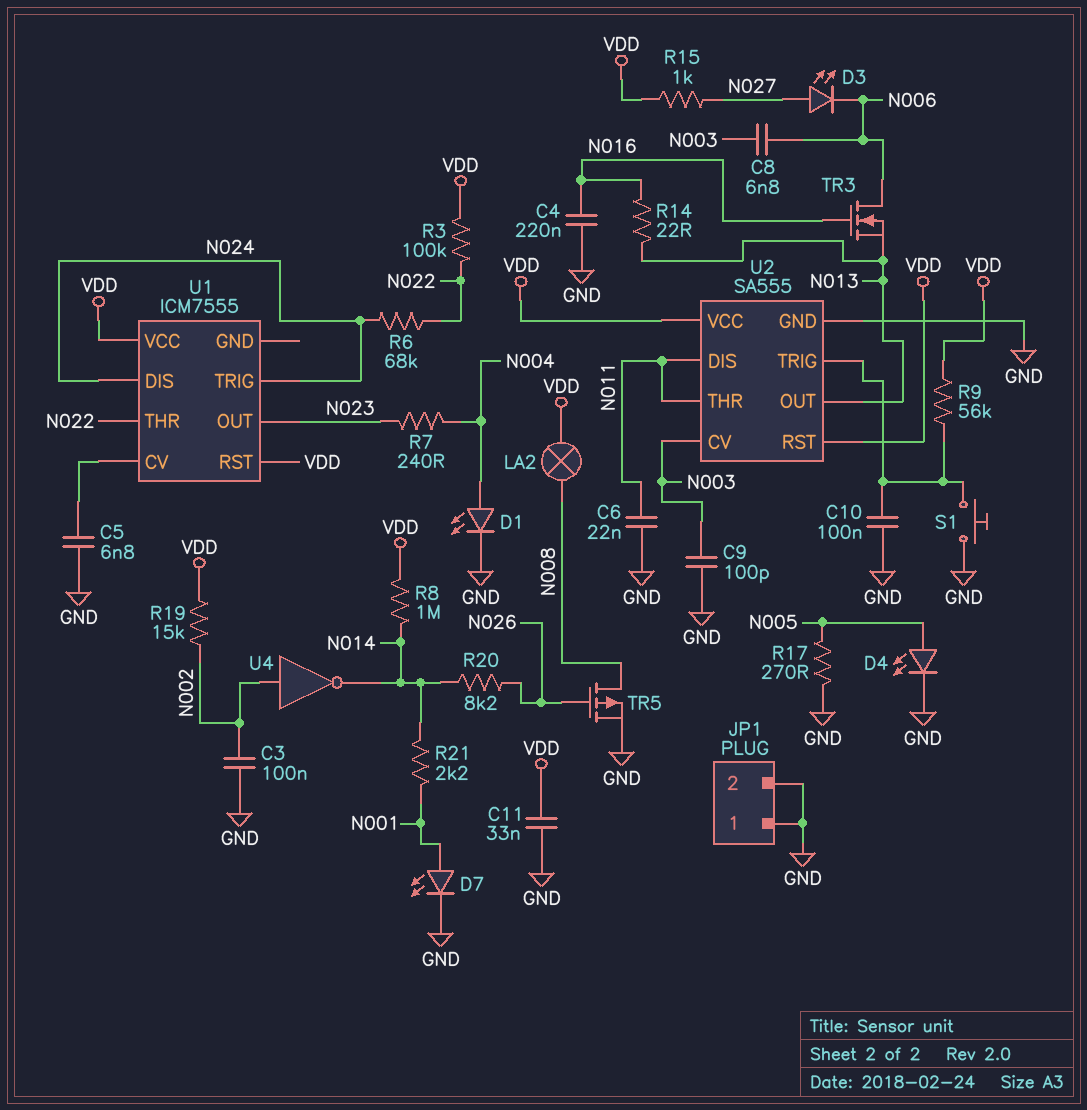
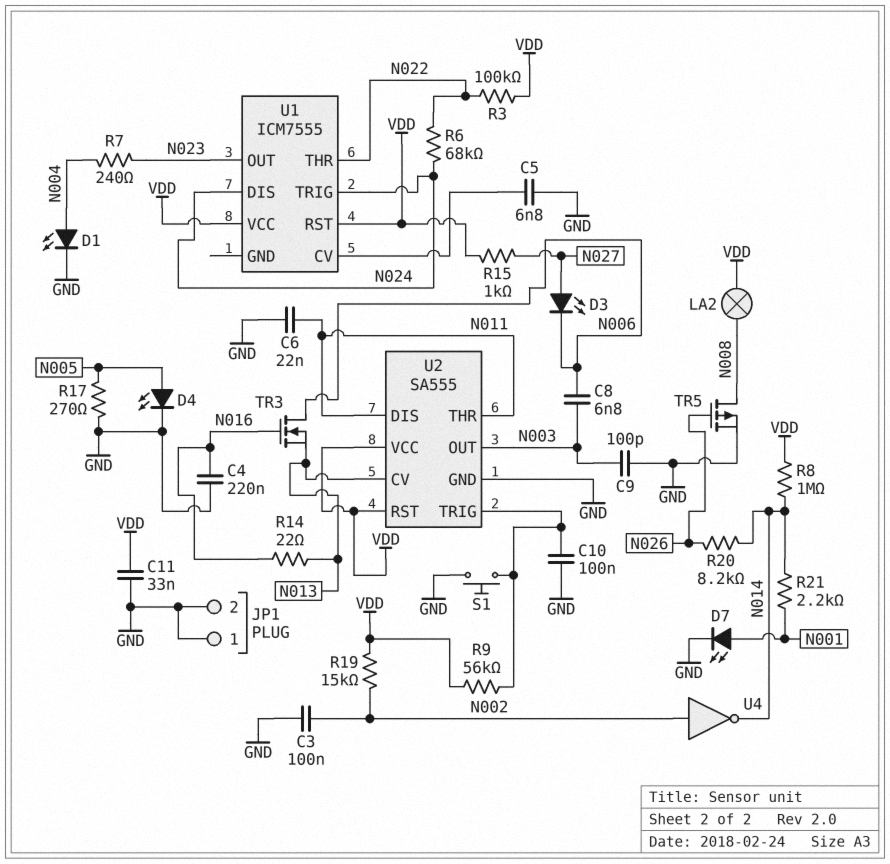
U2 pin CV: N003 -> N013
U2 pin OUT: N013 -> N003

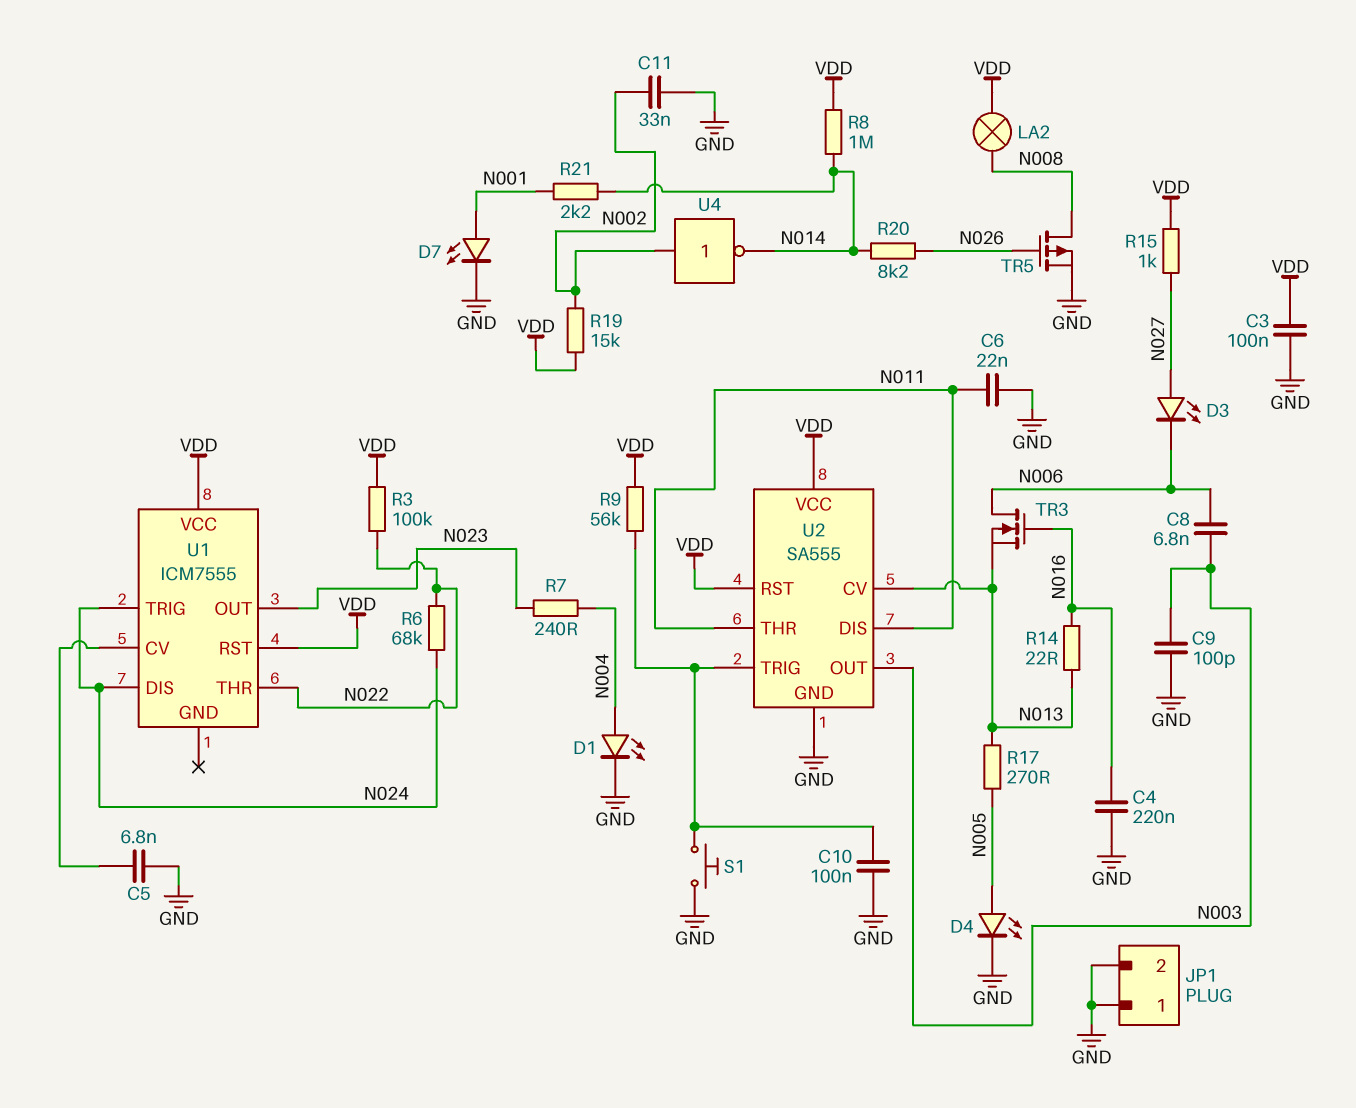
C3: 100nF (GND, N002) -> 100nF (GND, VDD)
C11: 33nF (GND, VDD) -> 33nF (GND, N002)
R17: 270 (GND, N005) -> 270 (N005, N013)

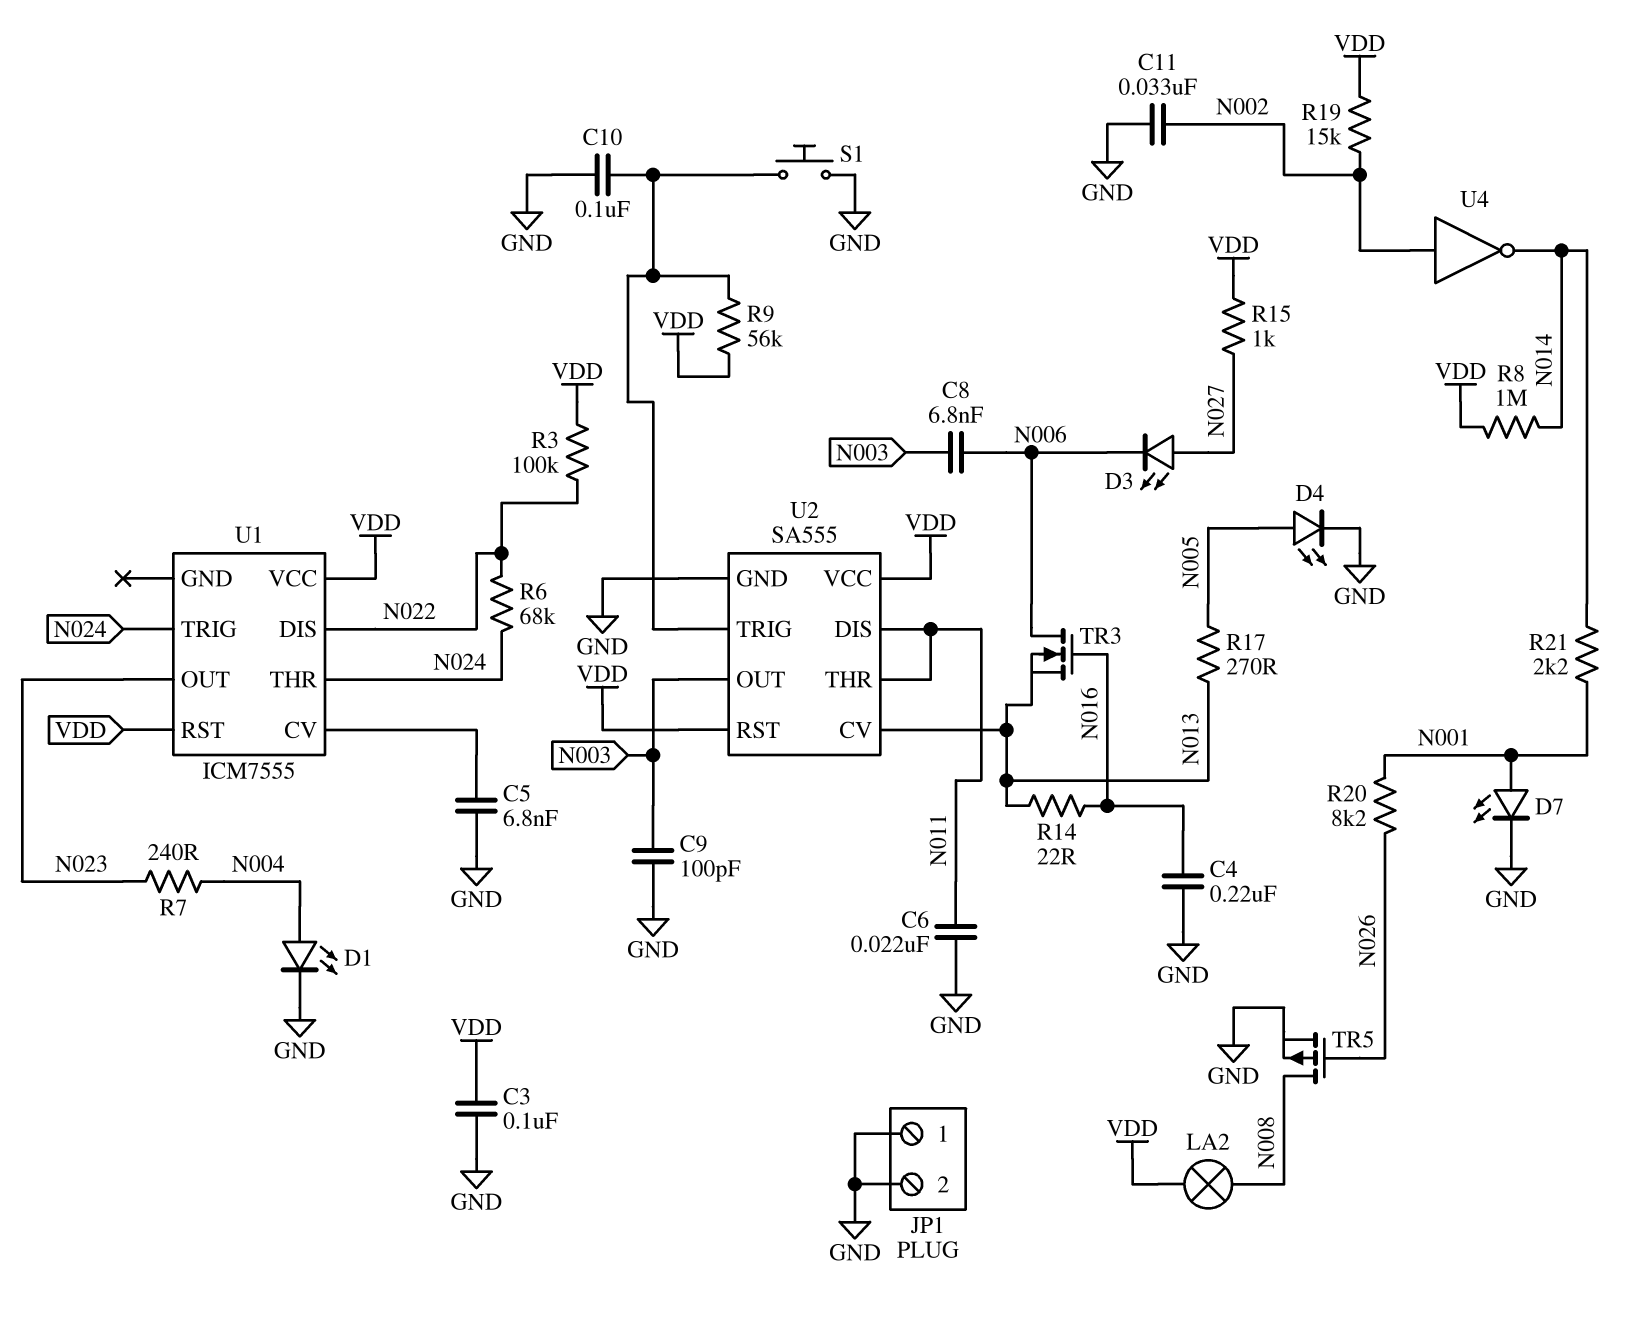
R20: 8.2k (N014, N026) -> 8.2k (N001, N026)
U1 pin DIS: N024 -> N022
U1 pin THR: N022 -> N024

